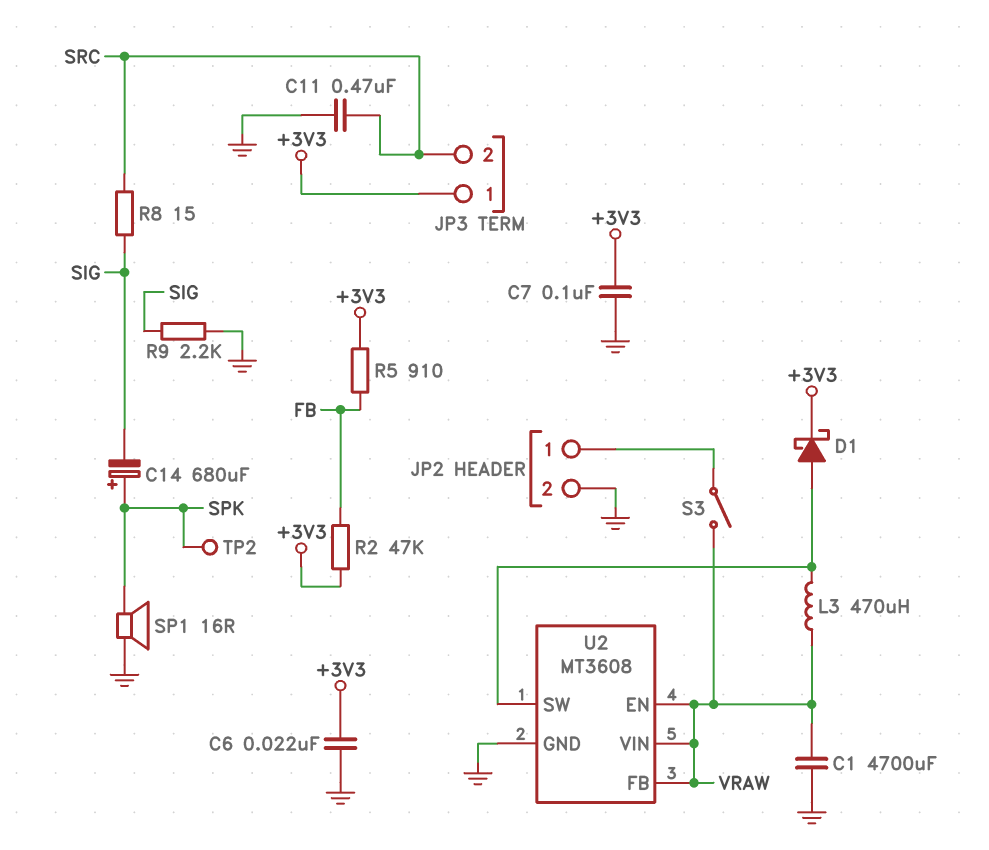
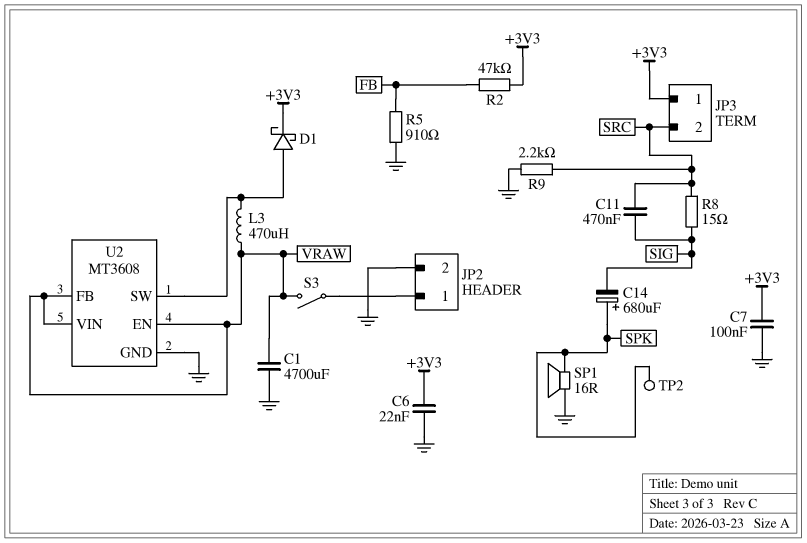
C11: 470nF (GND, SRC) -> 470nF (SIG, SRC)
R5: 910 (+3V3, FB) -> 910 (FB, GND)
R9: 2.2k (GND, SIG) -> 2.2k (GND, SRC)

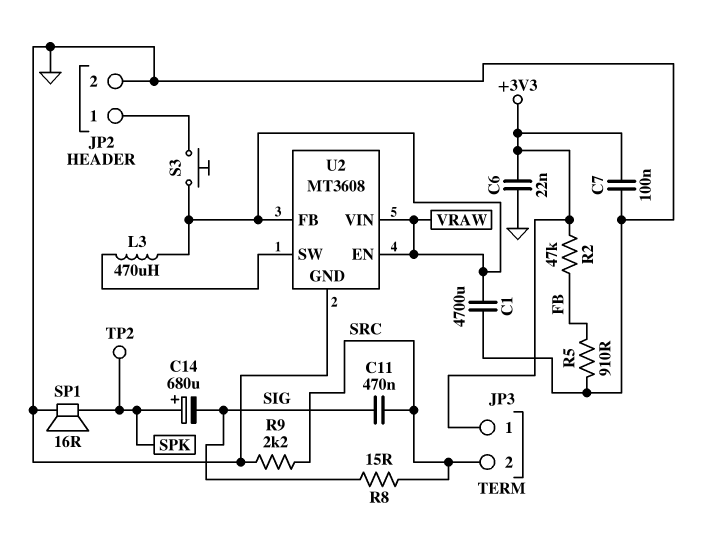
D1: schottky (A U2/SW, K +3V3) -> none
S3: switch (JP2/1, VRAW) -> button (JP2/1, VRAW)

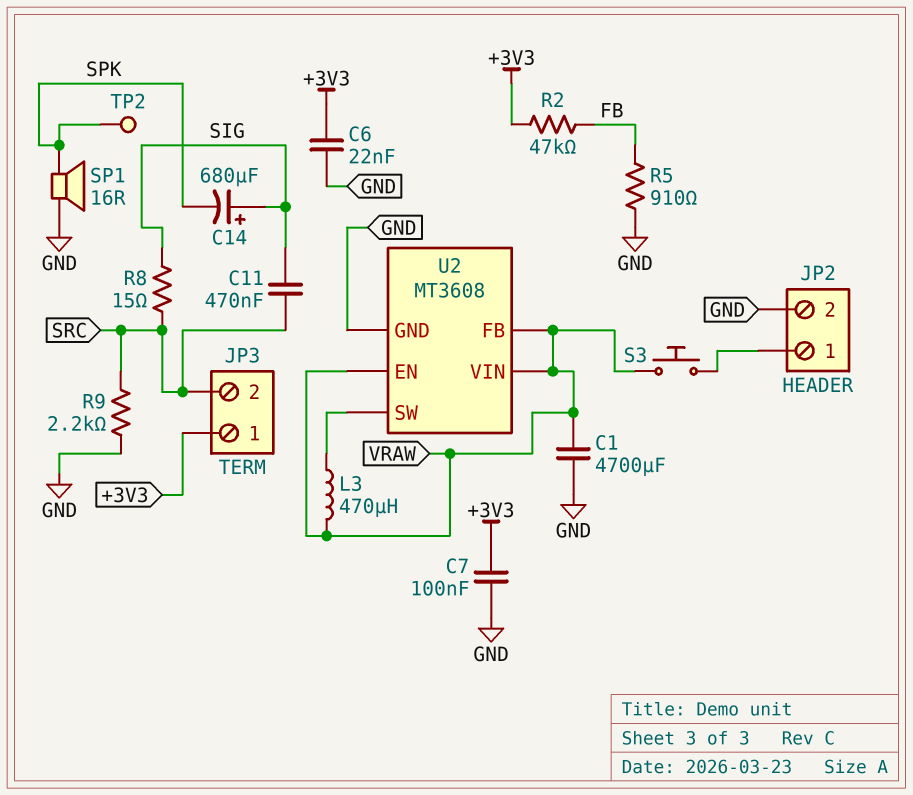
C14: 680uF (plus SPK, minus SIG) -> 680uF (plus SIG, minus SPK)

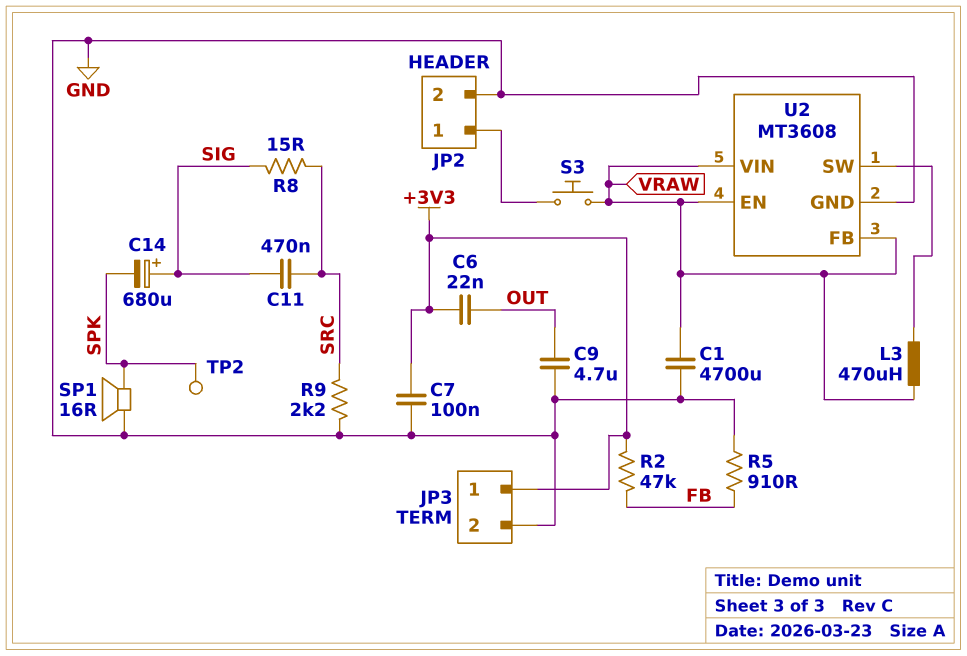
C6: 22nF (+3V3, GND) -> 22nF (+3V3, OUT)
C9: none -> 4.7uF (GND, OUT)
JP3 pin 2: SRC -> GND

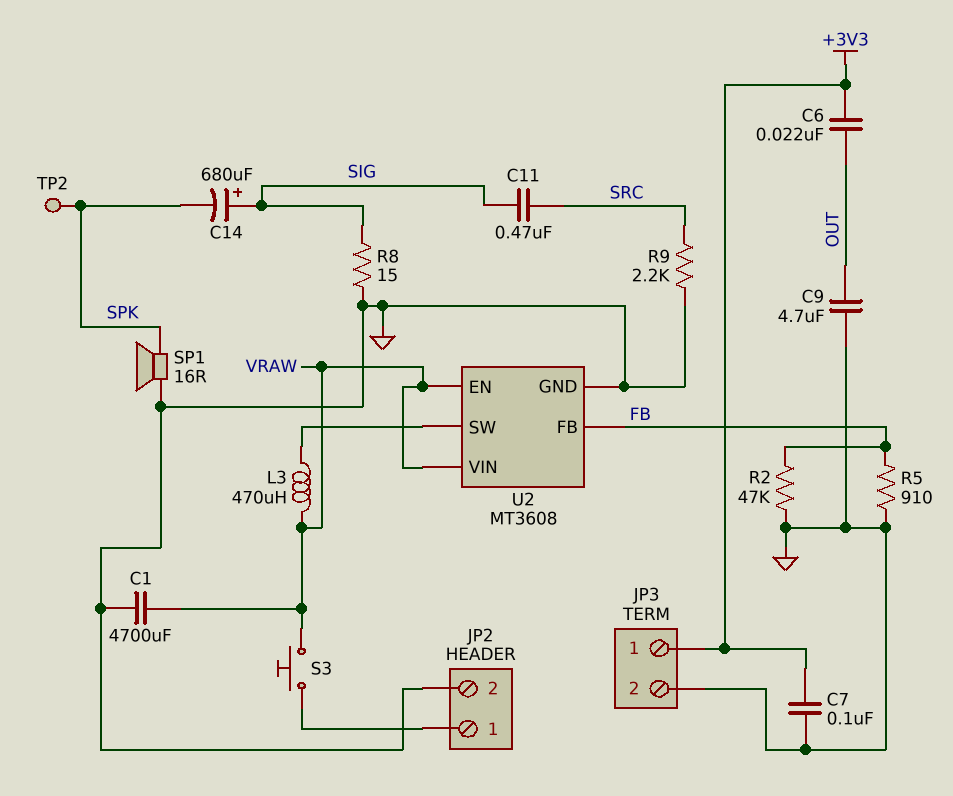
R2: 47k (+3V3, FB) -> 47k (FB, GND)
R8: 15 (SIG, SRC) -> 15 (GND, SIG)
U2 pin FB: VRAW -> FB

